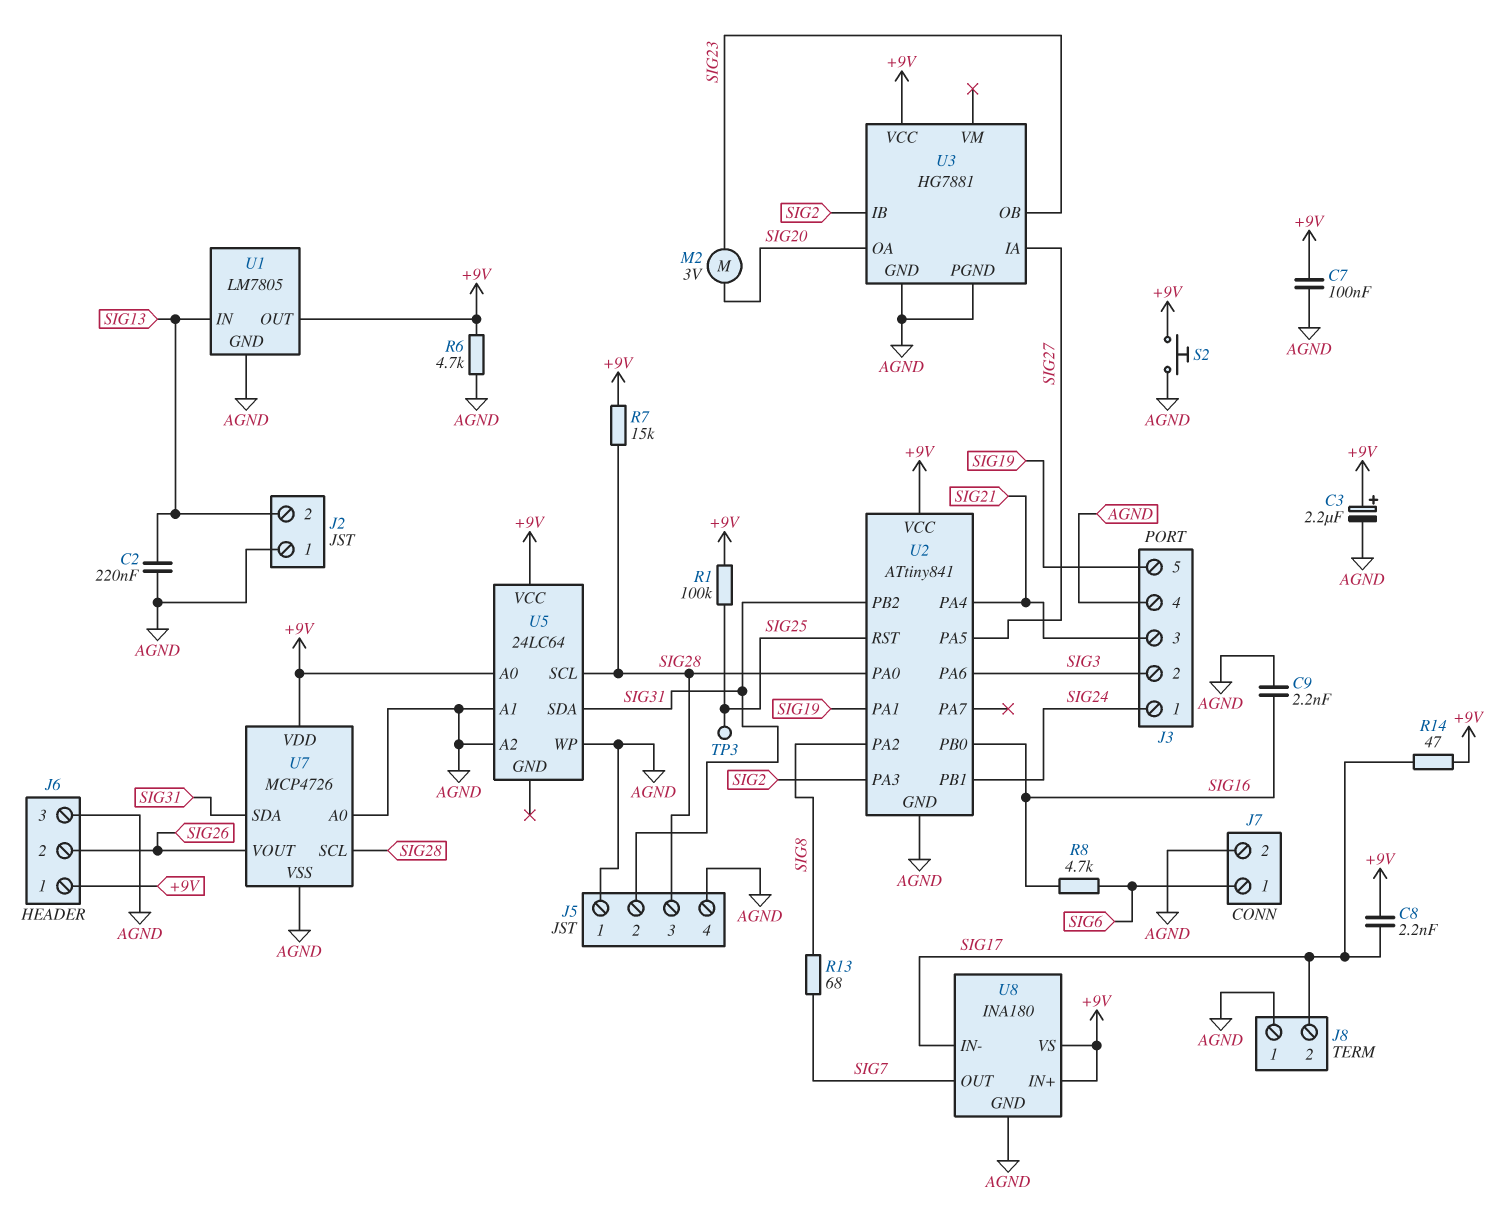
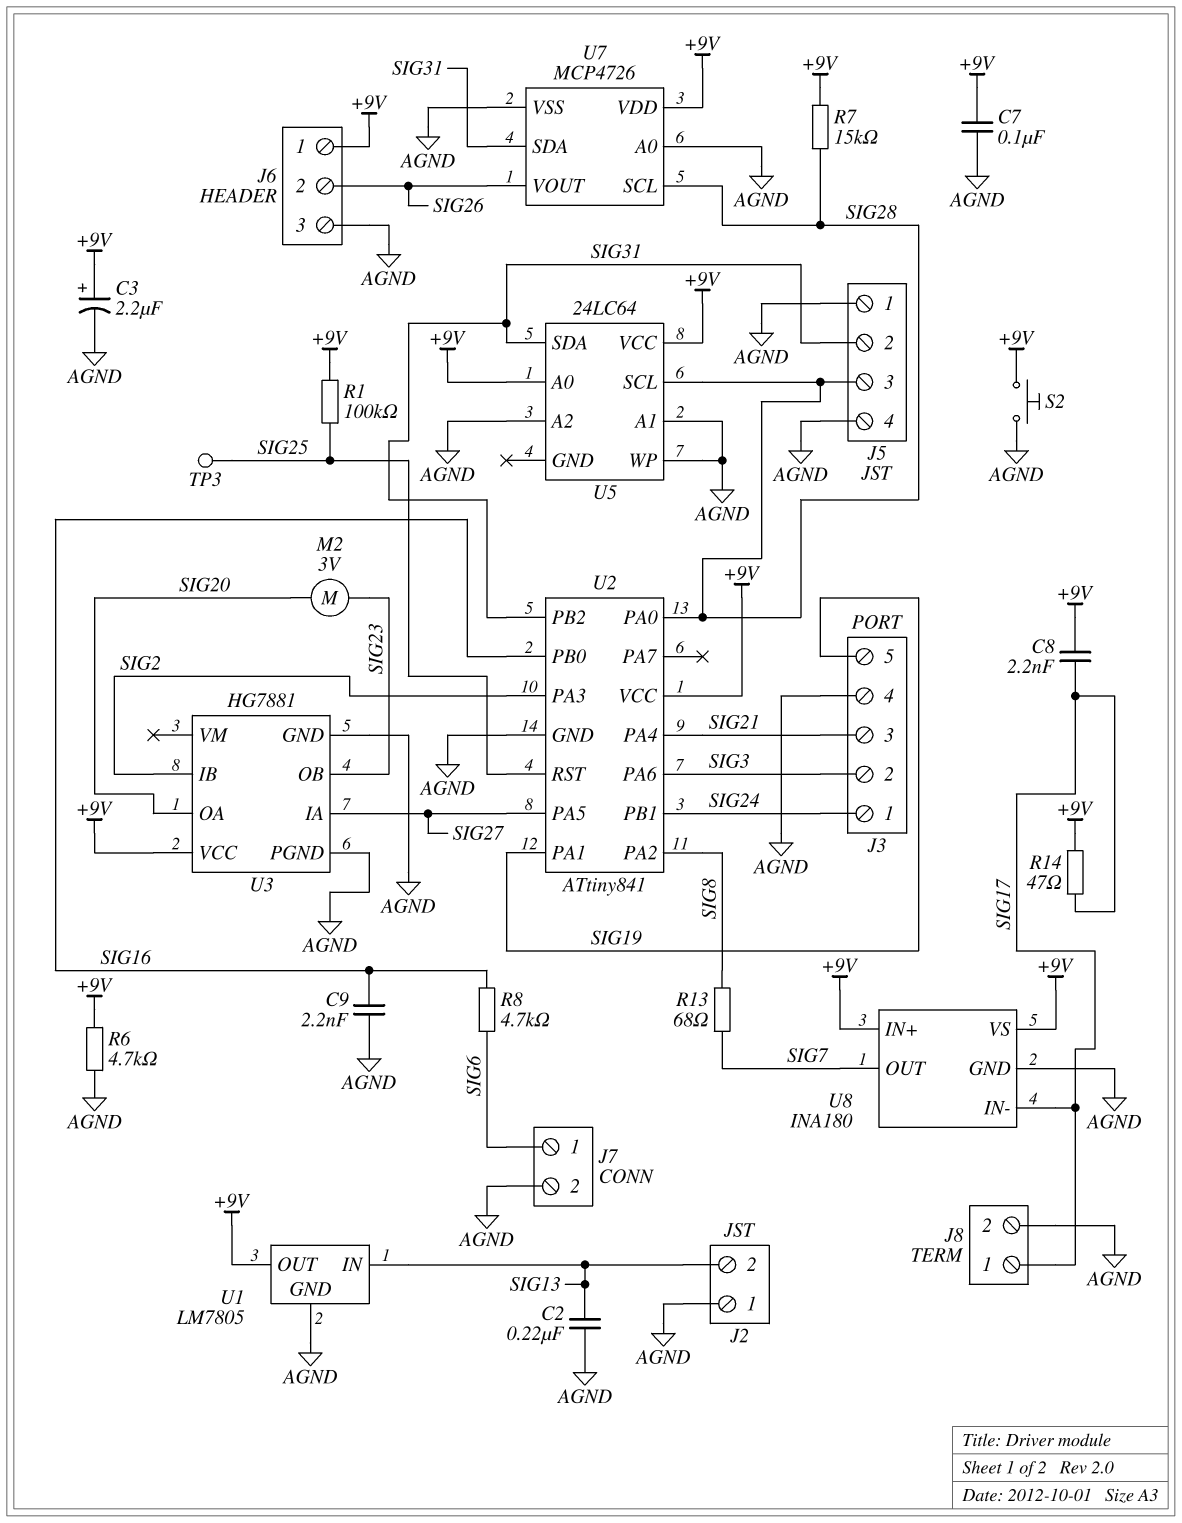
J8 pin 1: AGND -> SIG17
J8 pin 2: SIG17 -> AGND

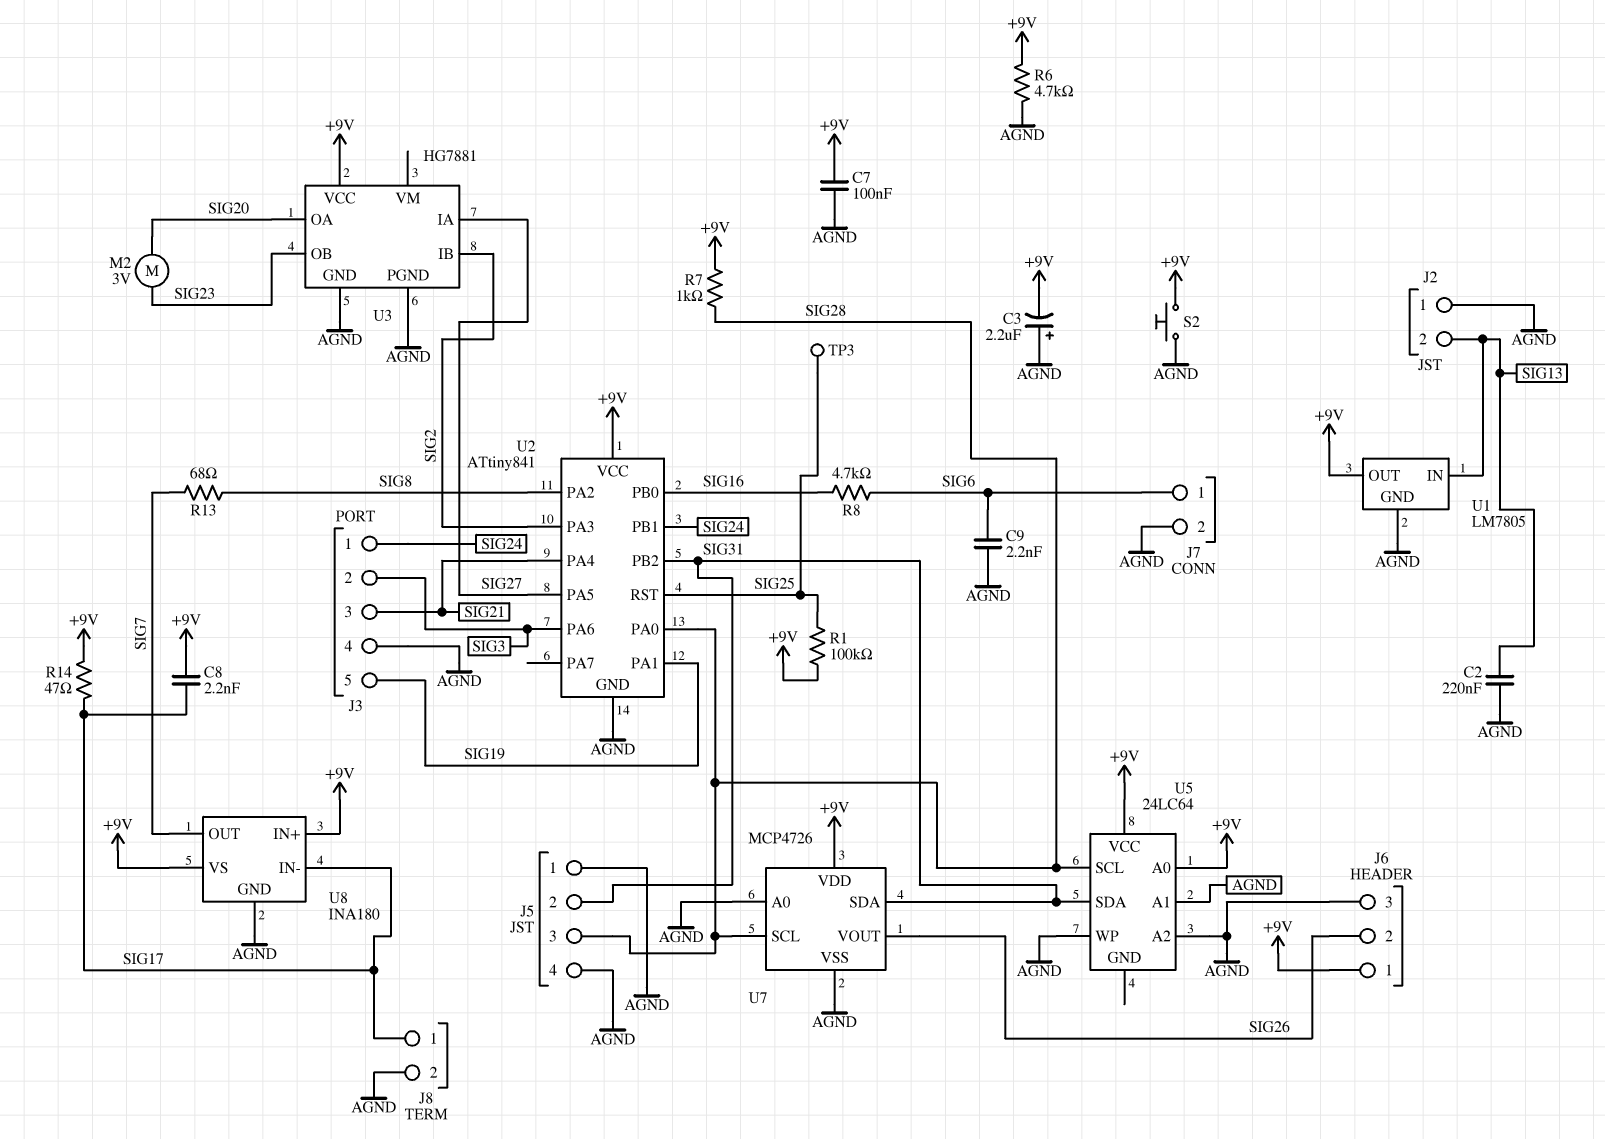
C3: 2.2uF (plus +9V, minus AGND) -> 2.2uF (plus AGND, minus +9V)
C9: 2.2nF (AGND, SIG16) -> 2.2nF (AGND, SIG6)
R7: 15k (+9V, SIG28) -> 1k (+9V, SIG28)

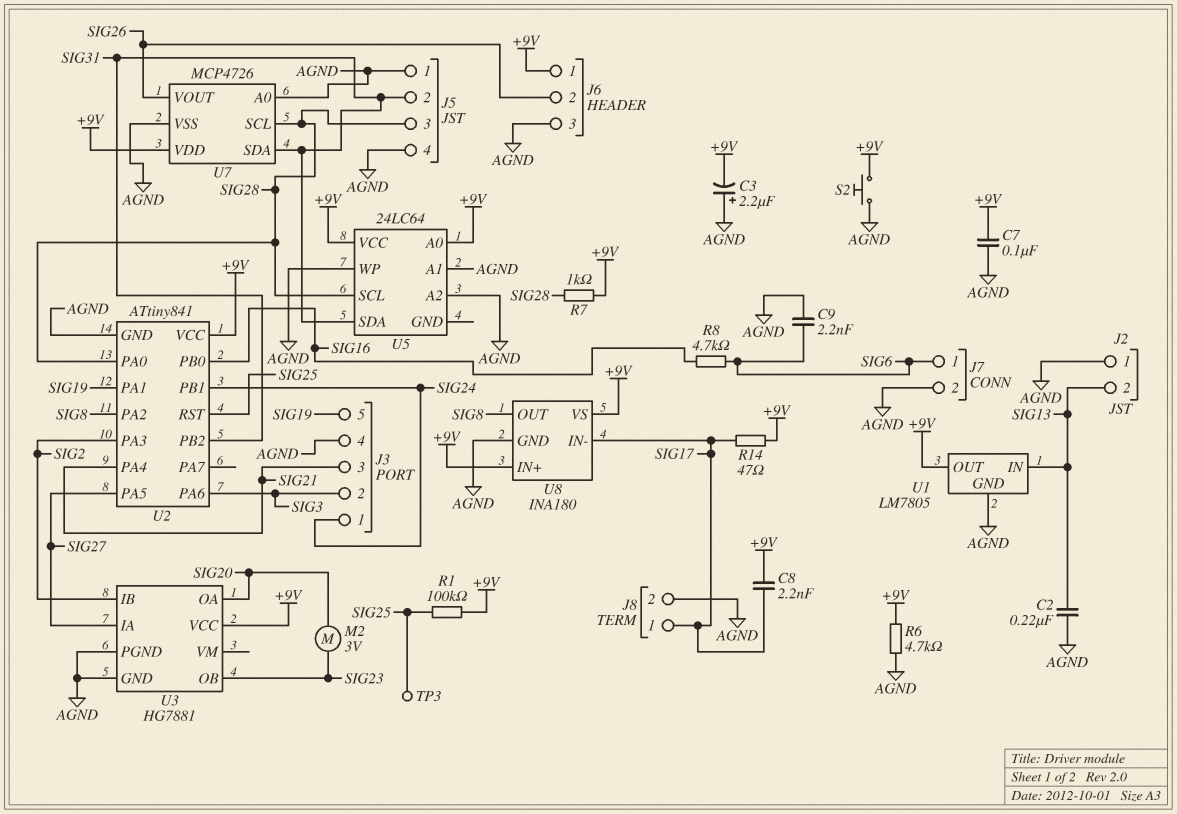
R13: 68 (SIG7, SIG8) -> none
U8 pin OUT: SIG7 -> SIG8

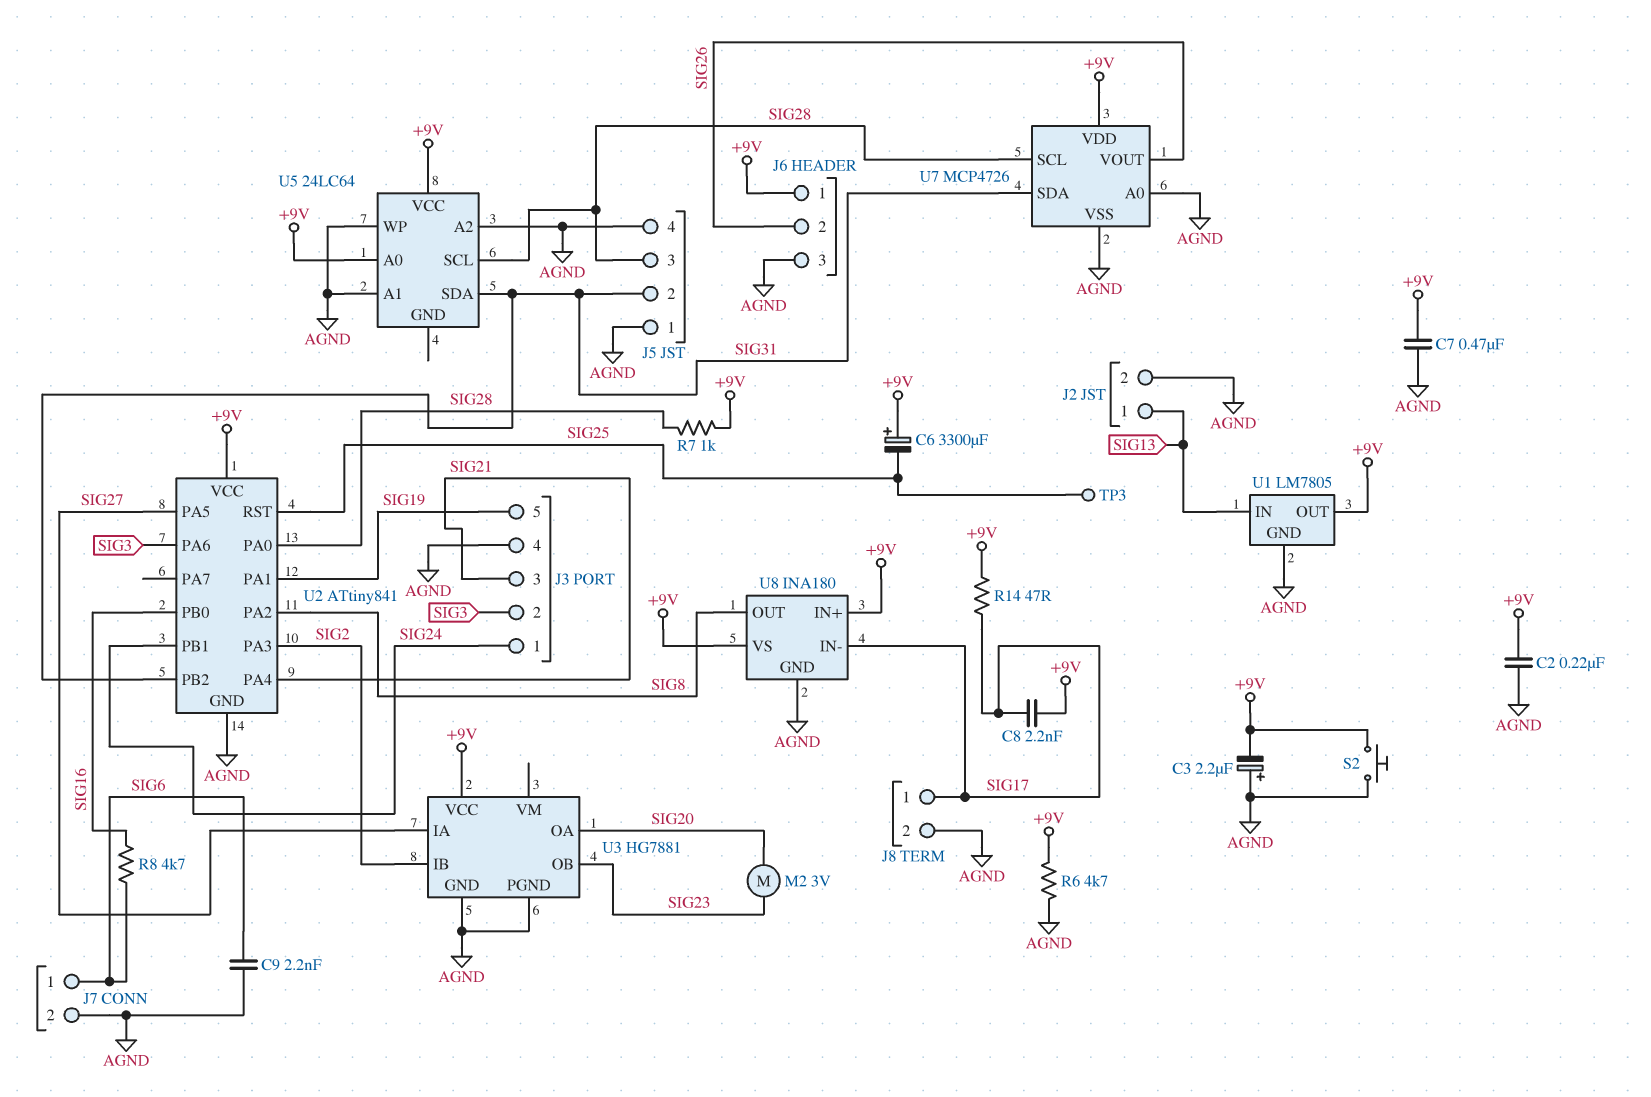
C2: 220nF (AGND, SIG13) -> 220nF (+9V, AGND)
C6: none -> 3300uF (plus +9V, minus SIG25)
C7: 100nF (+9V, AGND) -> 470nF (+9V, AGND)
J2 pin 1: AGND -> SIG13
J2 pin 2: SIG13 -> AGND
R1: 100k (+9V, SIG25) -> none

